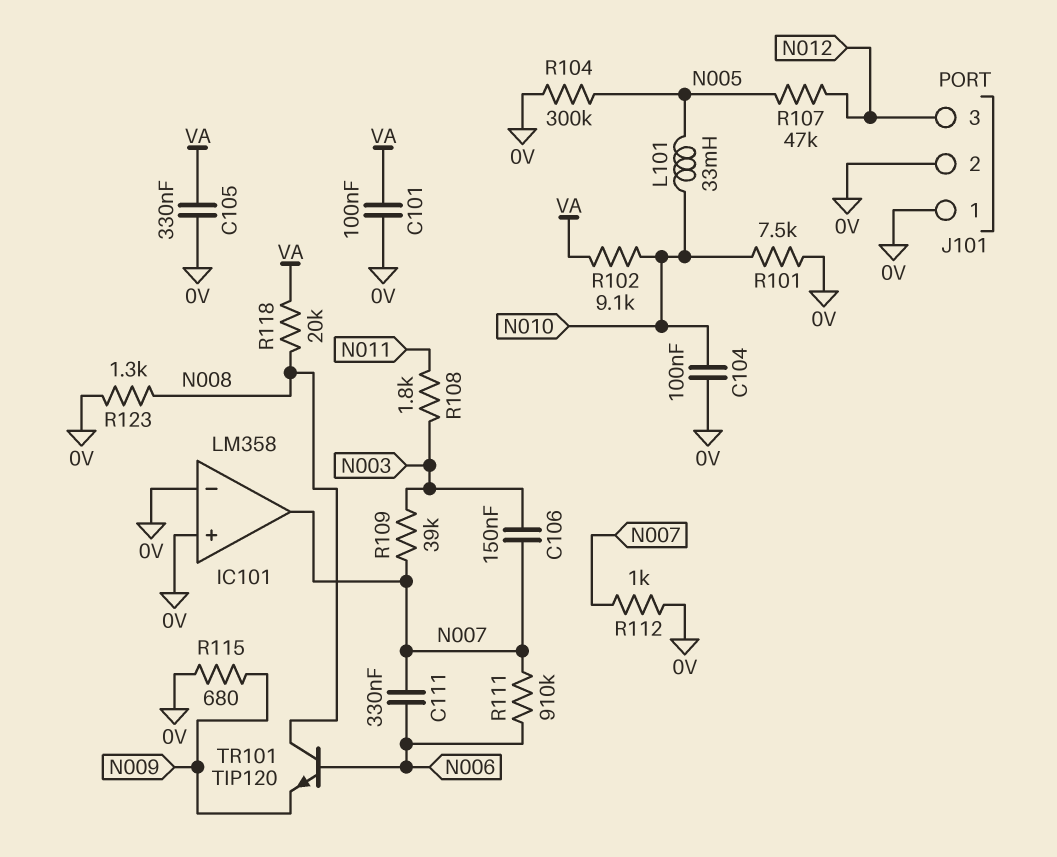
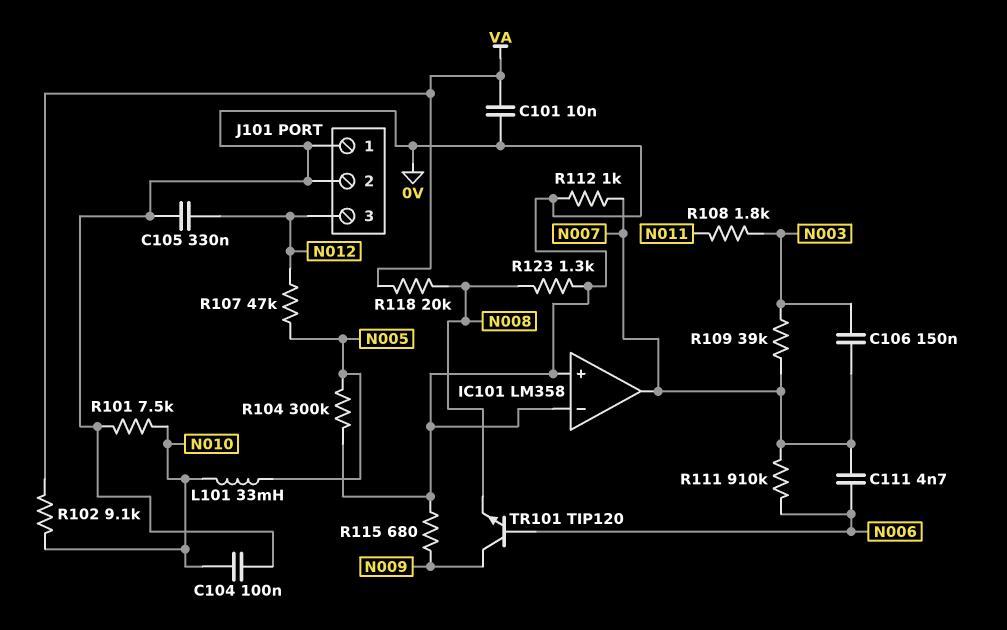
C101: 100nF (0V, VA) -> 10nF (0V, VA)
C105: 330nF (0V, VA) -> 330nF (0V, N012)
C111: 330nF (N006, N007) -> 4.7nF (N006, N007)
TR101: NPN TIP120 (B N006, C N008, E N009) -> NPN TIP120 (B N006, C N009, E N008)

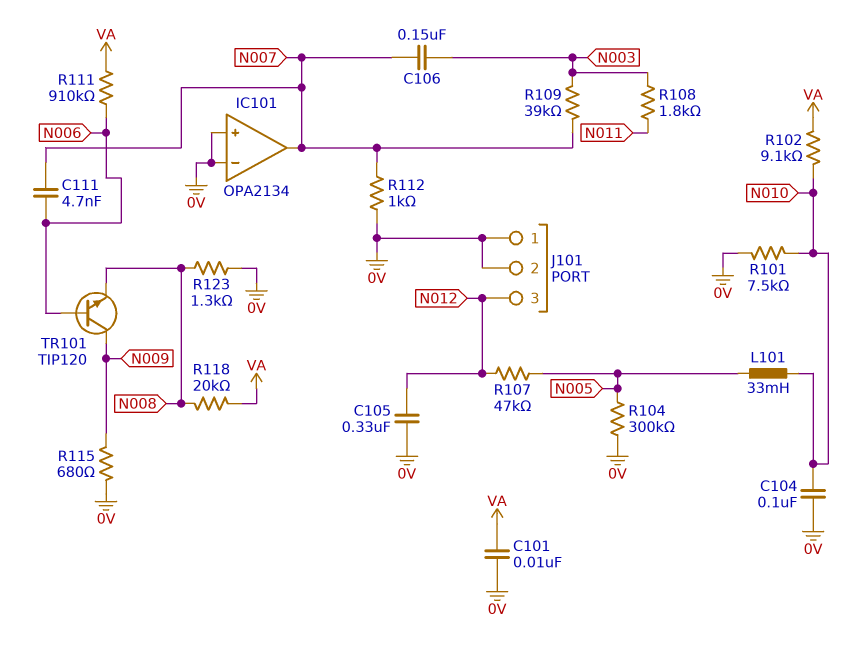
IC101: LM358 -> OPA2134
R111: 910k (N006, N007) -> 910k (N006, VA)

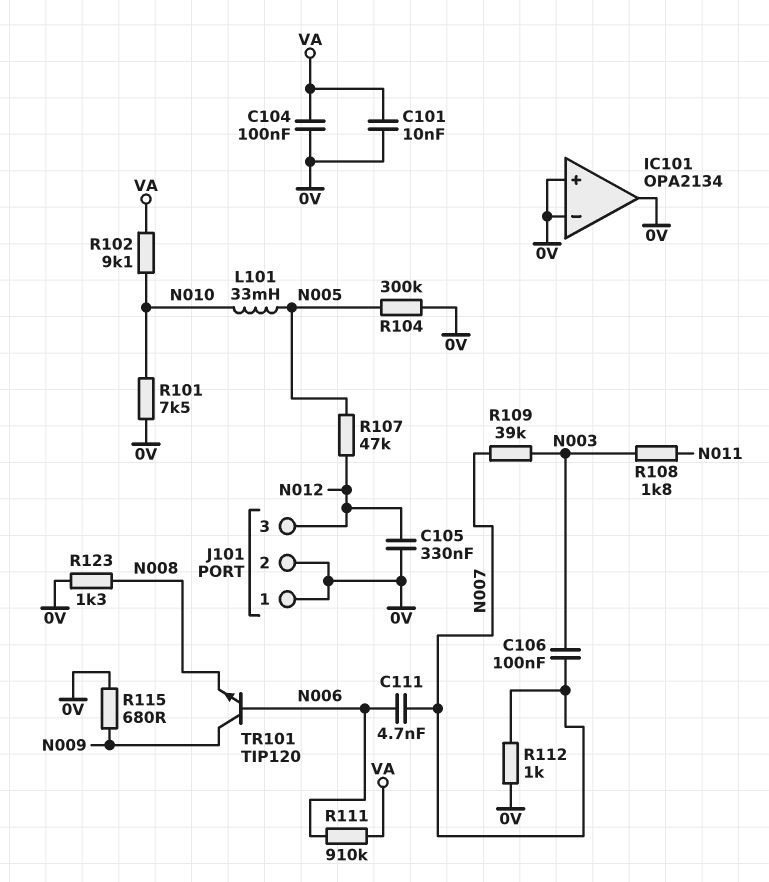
C104: 100nF (0V, N010) -> 100nF (0V, VA)
C106: 150nF (N003, N007) -> 100nF (N003, N007)
IC101 pin out: N007 -> 0V
R118: 20k (N008, VA) -> none

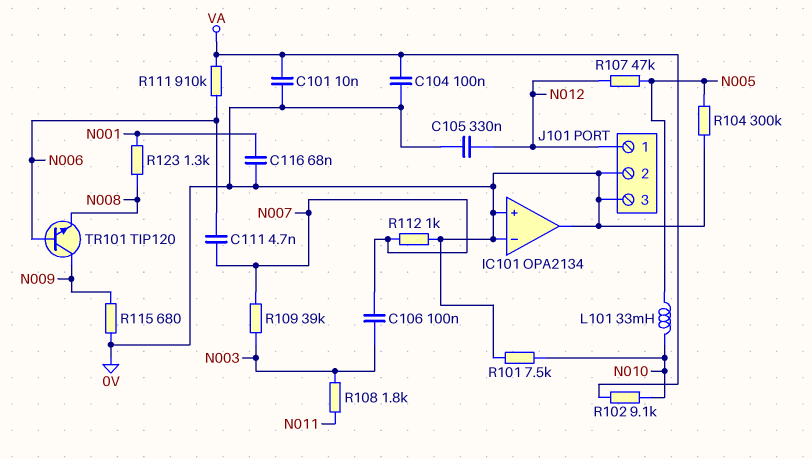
C116: none -> 68nF (0V, N001)
J101 pin 1: 0V -> N012
J101 pin 3: N012 -> 0V
R123: 1.3k (0V, N008) -> 1.3k (N001, N008)

